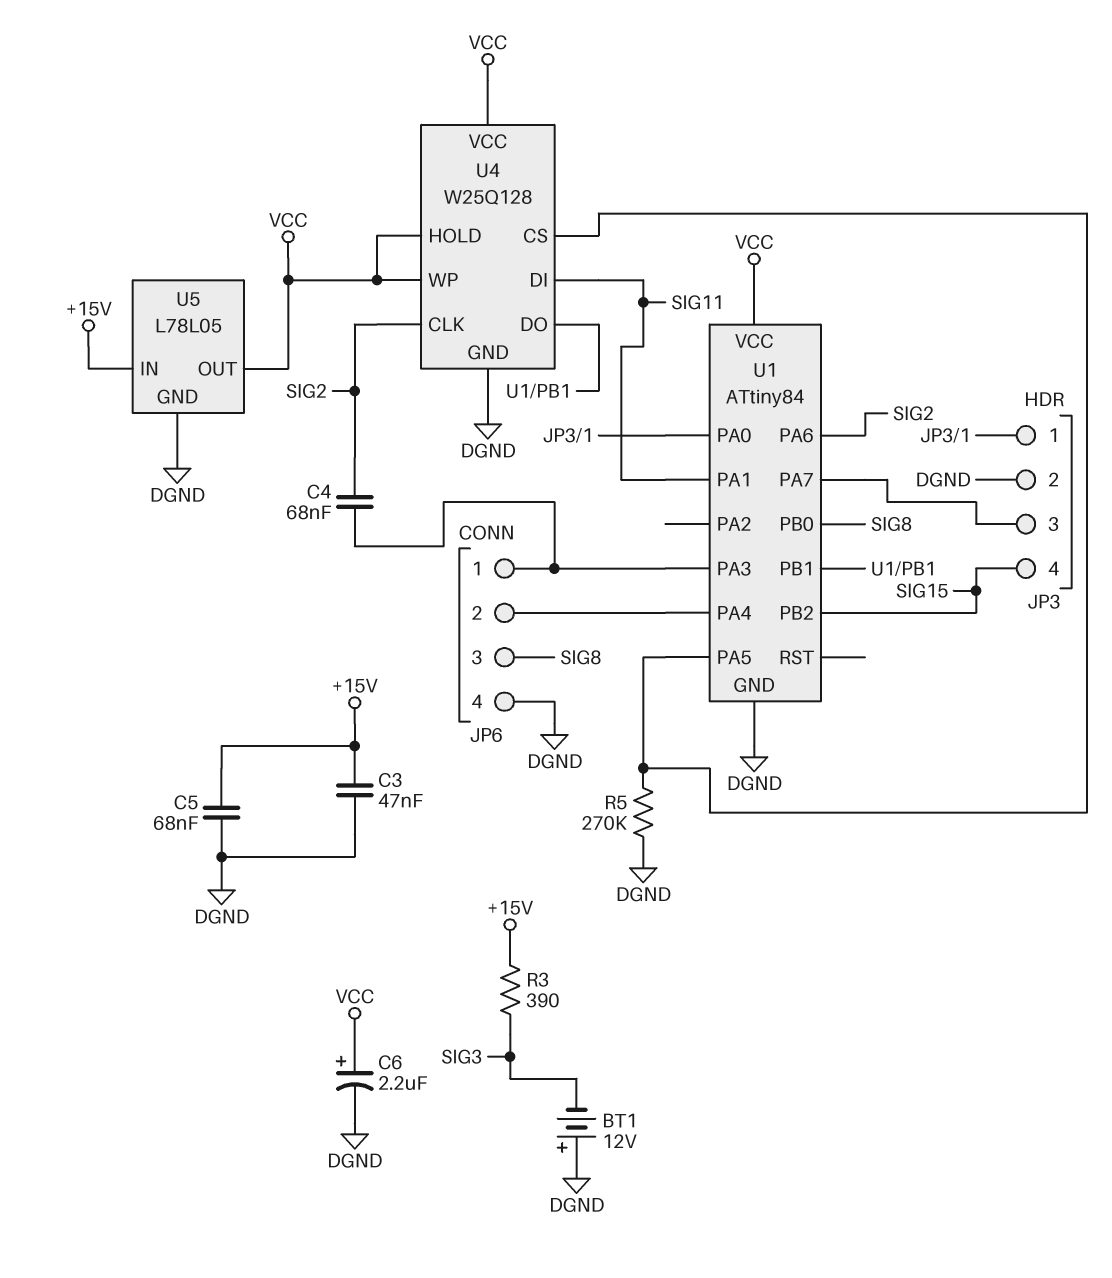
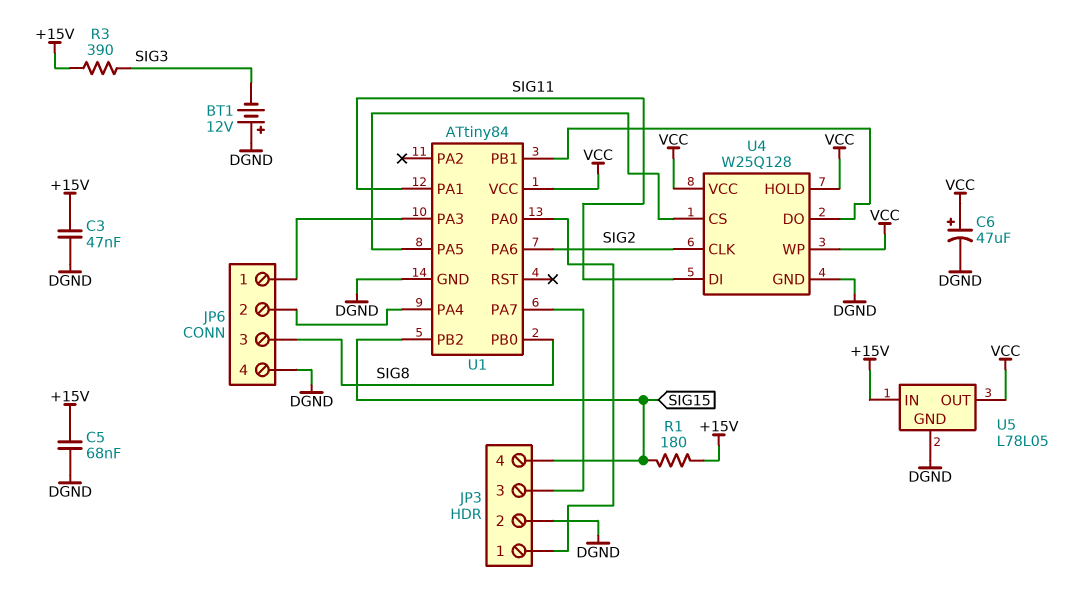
C4: 68nF (JP6/1, SIG2) -> none
C6: 2.2uF (plus VCC, minus DGND) -> 47uF (plus VCC, minus DGND)
R1: none -> 180 (+15V, SIG15)
R5: 270k (DGND, U1/PA5) -> none

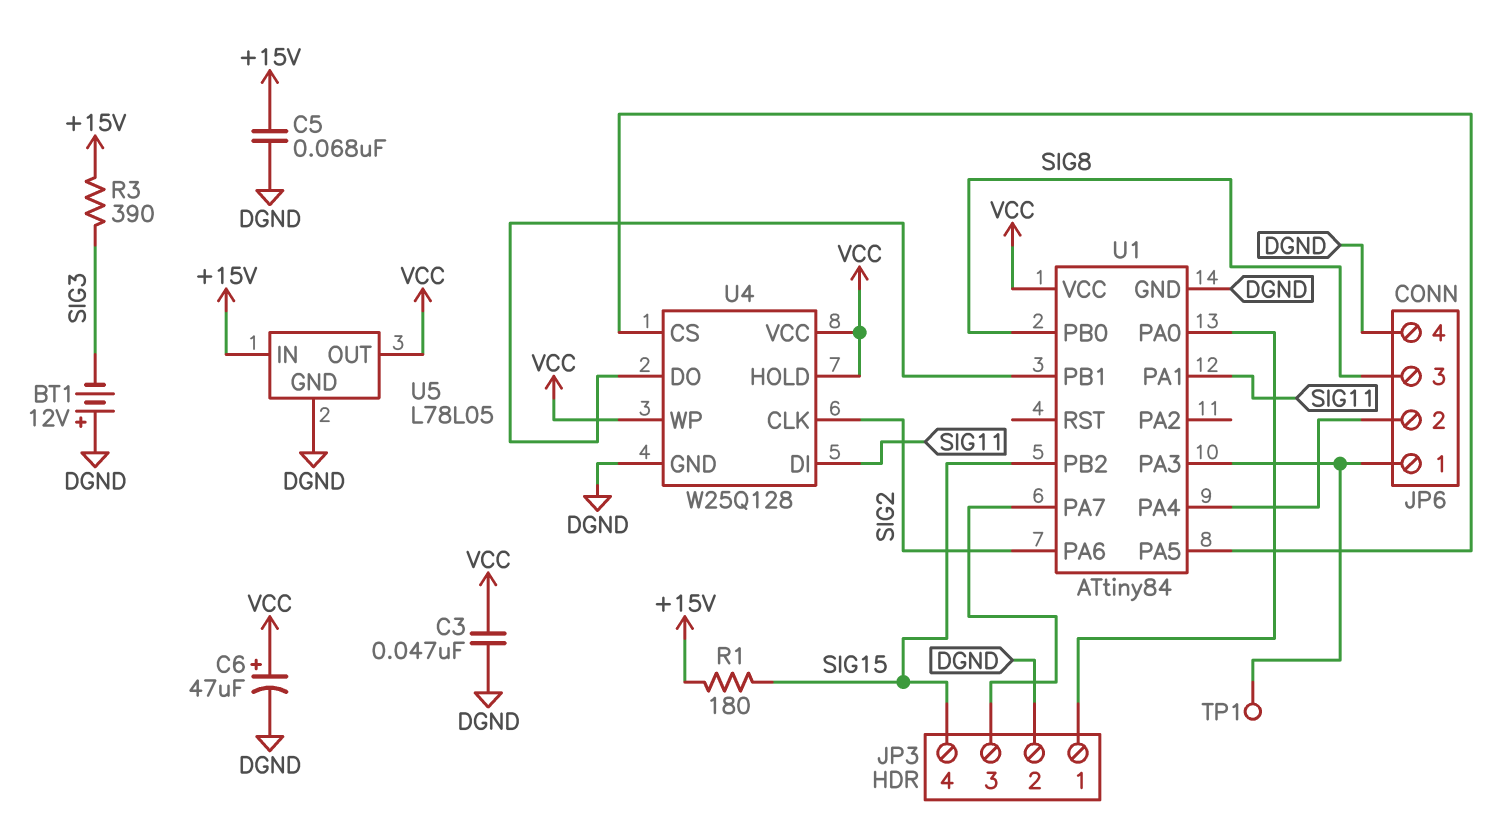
C3: 47nF (+15V, DGND) -> 47nF (DGND, VCC)
TP1: none -> test point (JP6/1)

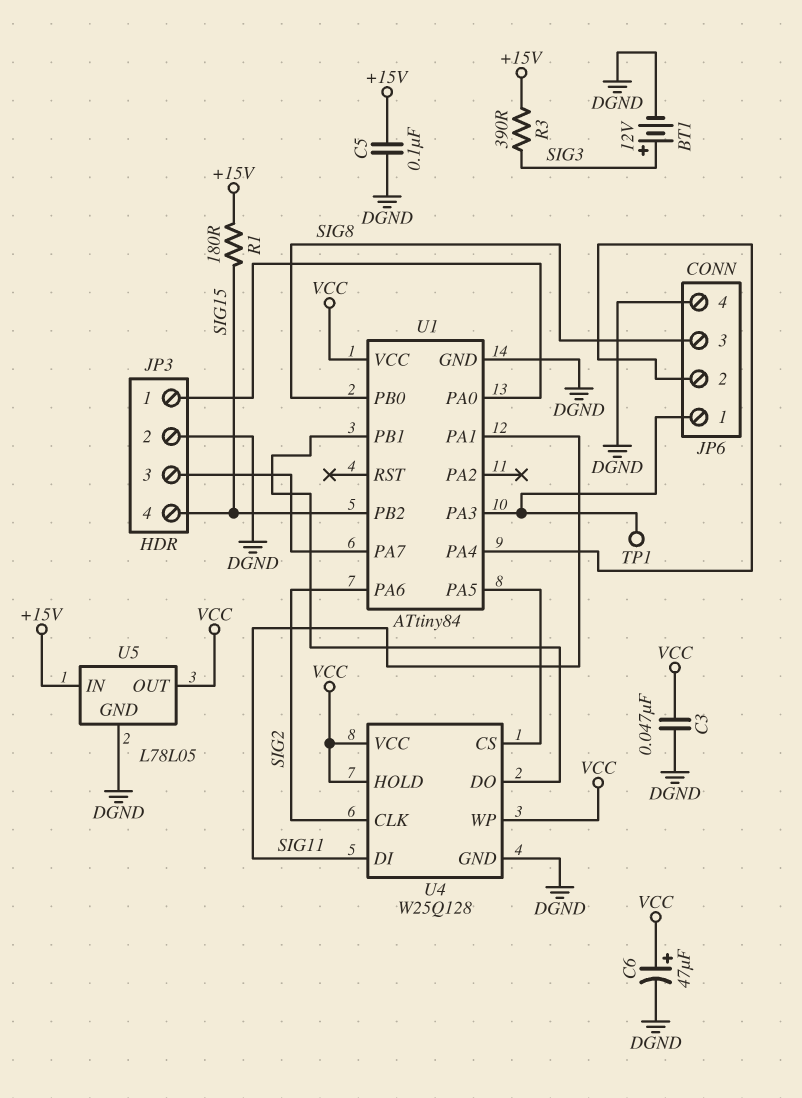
BT1: 12V (plus DGND, minus SIG3) -> 12V (plus SIG3, minus DGND)
C5: 68nF (+15V, DGND) -> 100nF (+15V, DGND)

